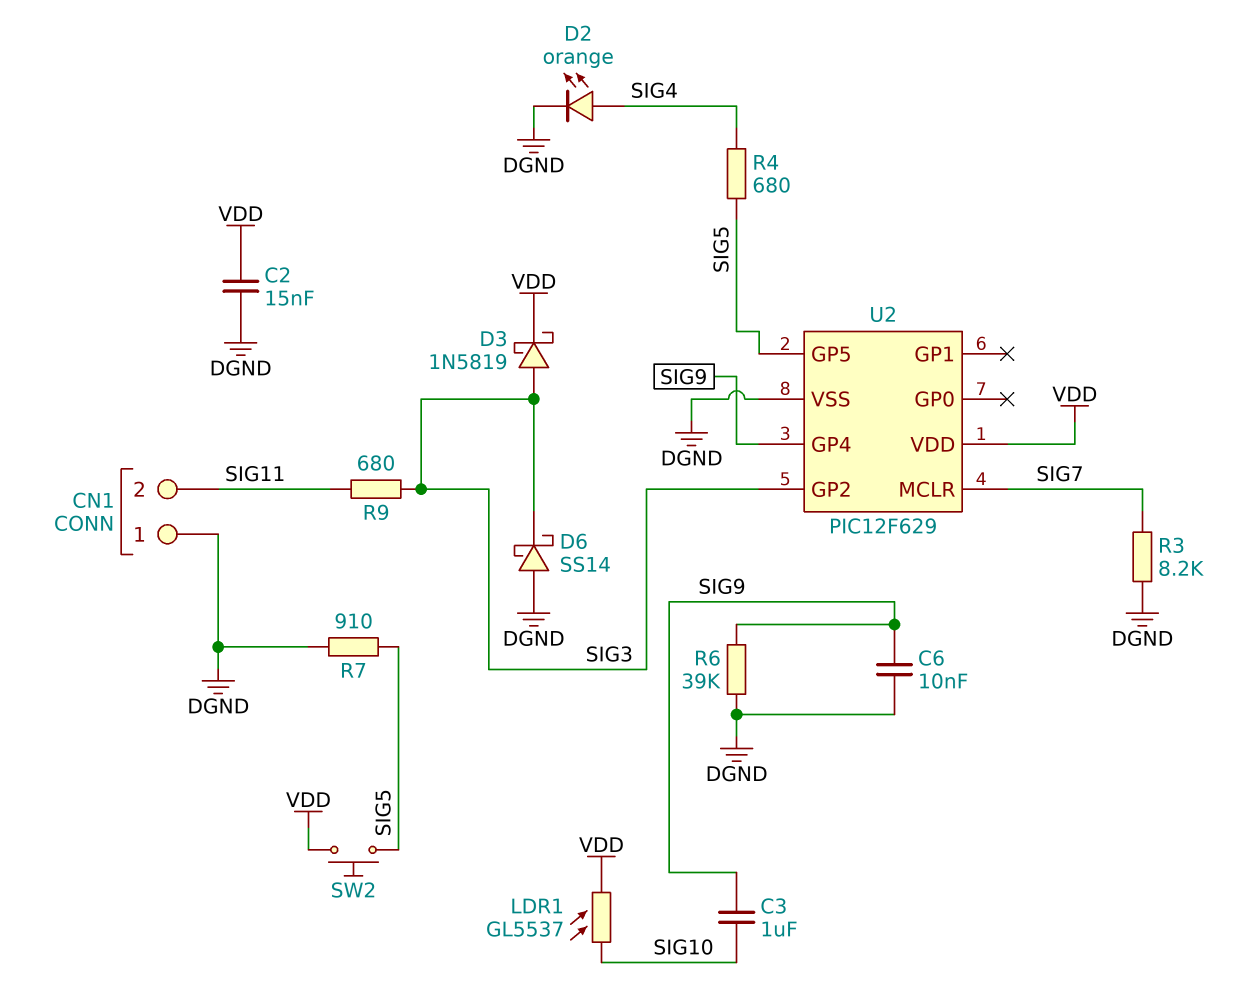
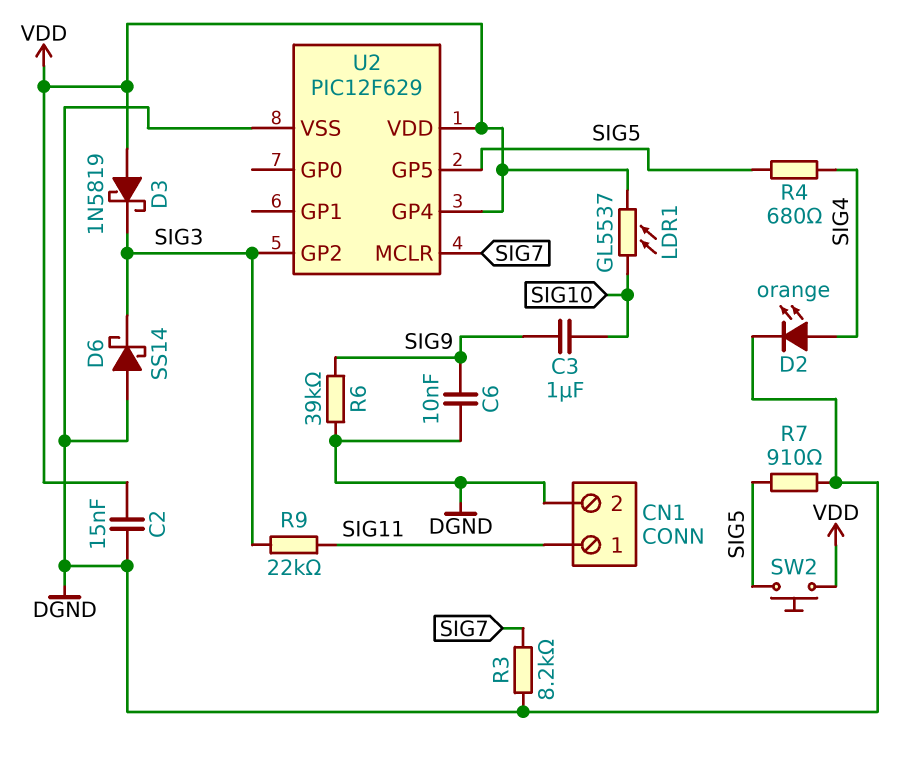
CN1 pin 1: DGND -> SIG11
CN1 pin 2: SIG11 -> DGND
D3: schottky 1N5819 (A SIG3, K VDD) -> schottky 1N5819 (A VDD, K SIG3)
R9: 680 (SIG3, SIG11) -> 22k (SIG3, SIG11)
U2 pin GP4: SIG9 -> VDD

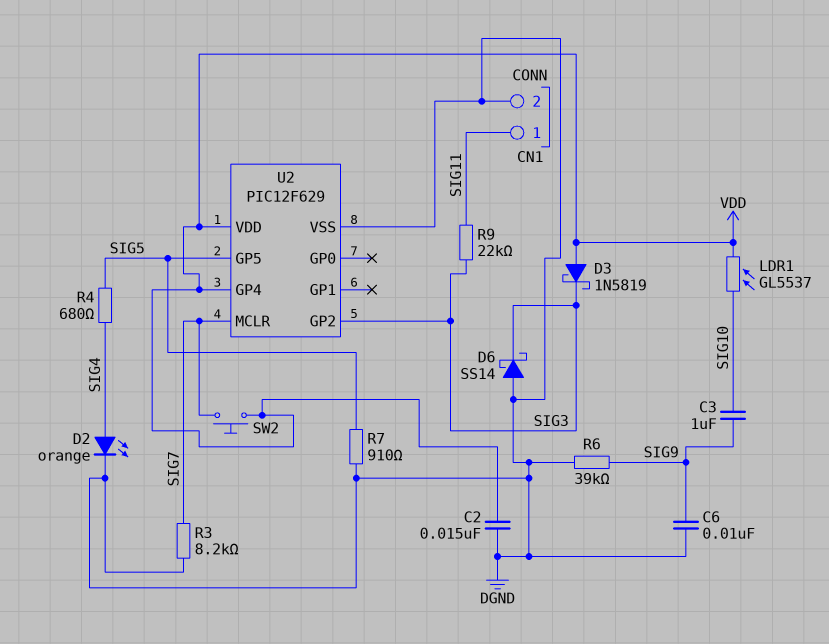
SW2: button (SIG5, VDD) -> button (SIG7, VDD)

